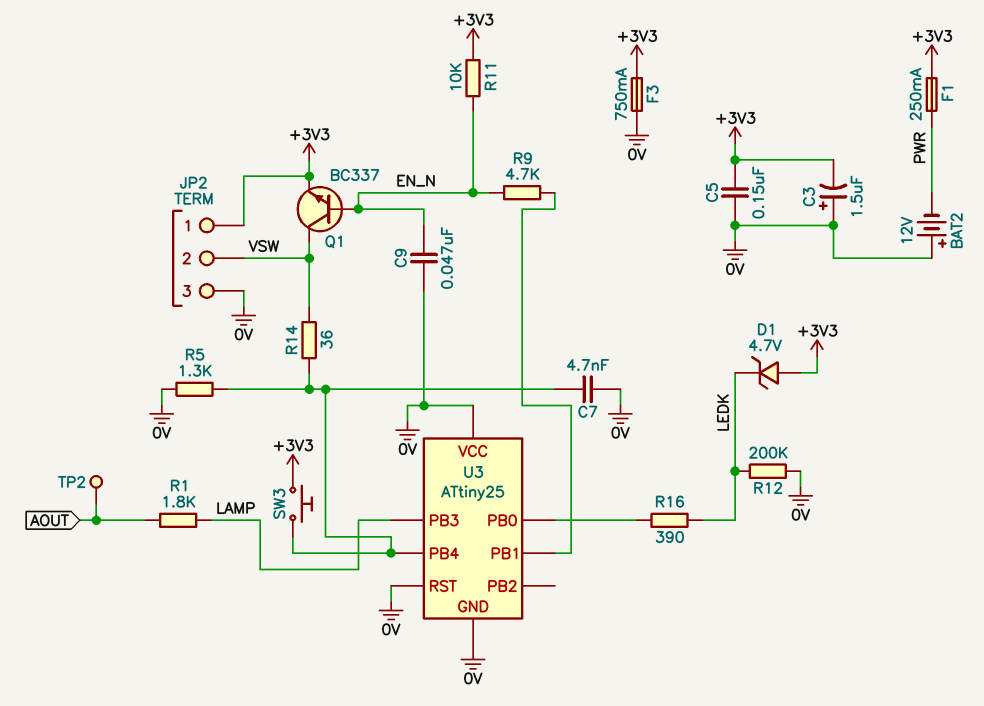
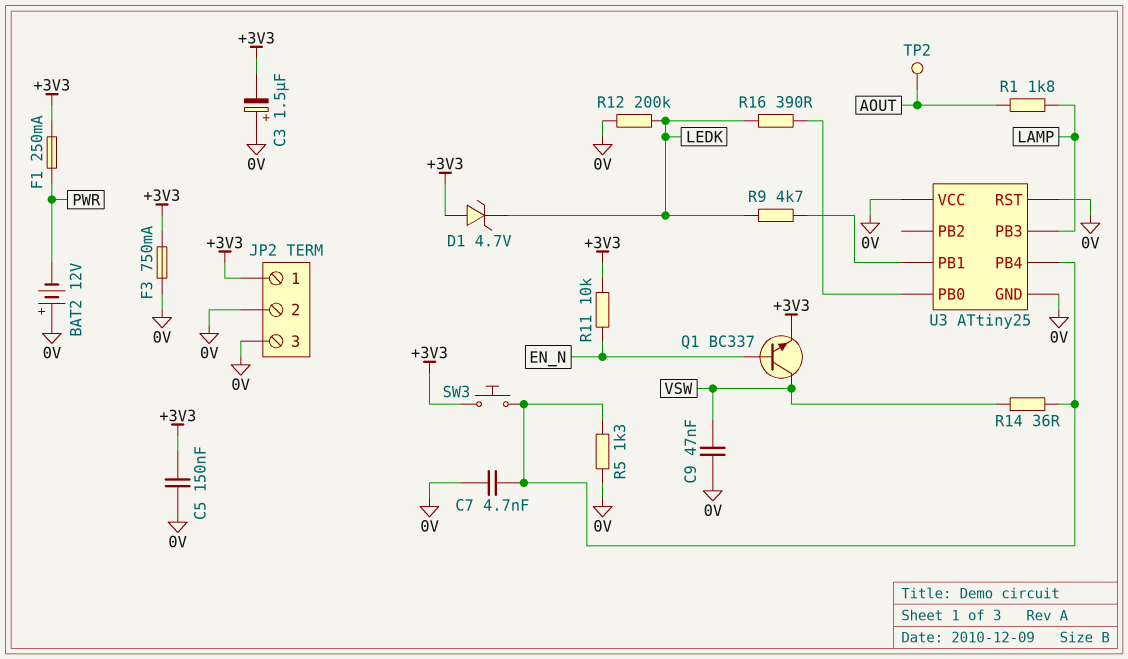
C9: 47nF (0V, EN_N) -> 47nF (0V, VSW)
JP2 pin 2: VSW -> 0V
R9: 4.7k (EN_N, U3/PB1) -> 4.7k (LEDK, U3/PB1)

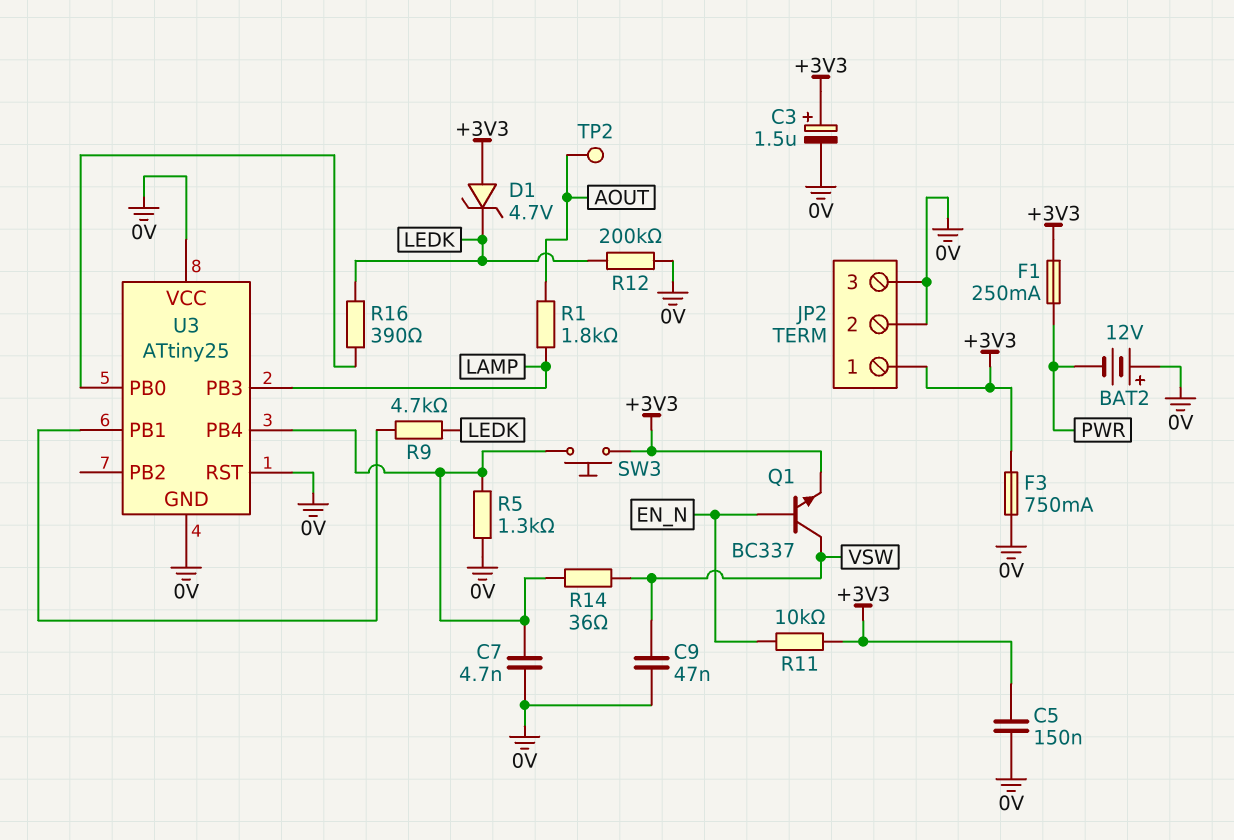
C3: 1.5uF (plus 0V, minus +3V3) -> 1.5uF (plus +3V3, minus 0V)

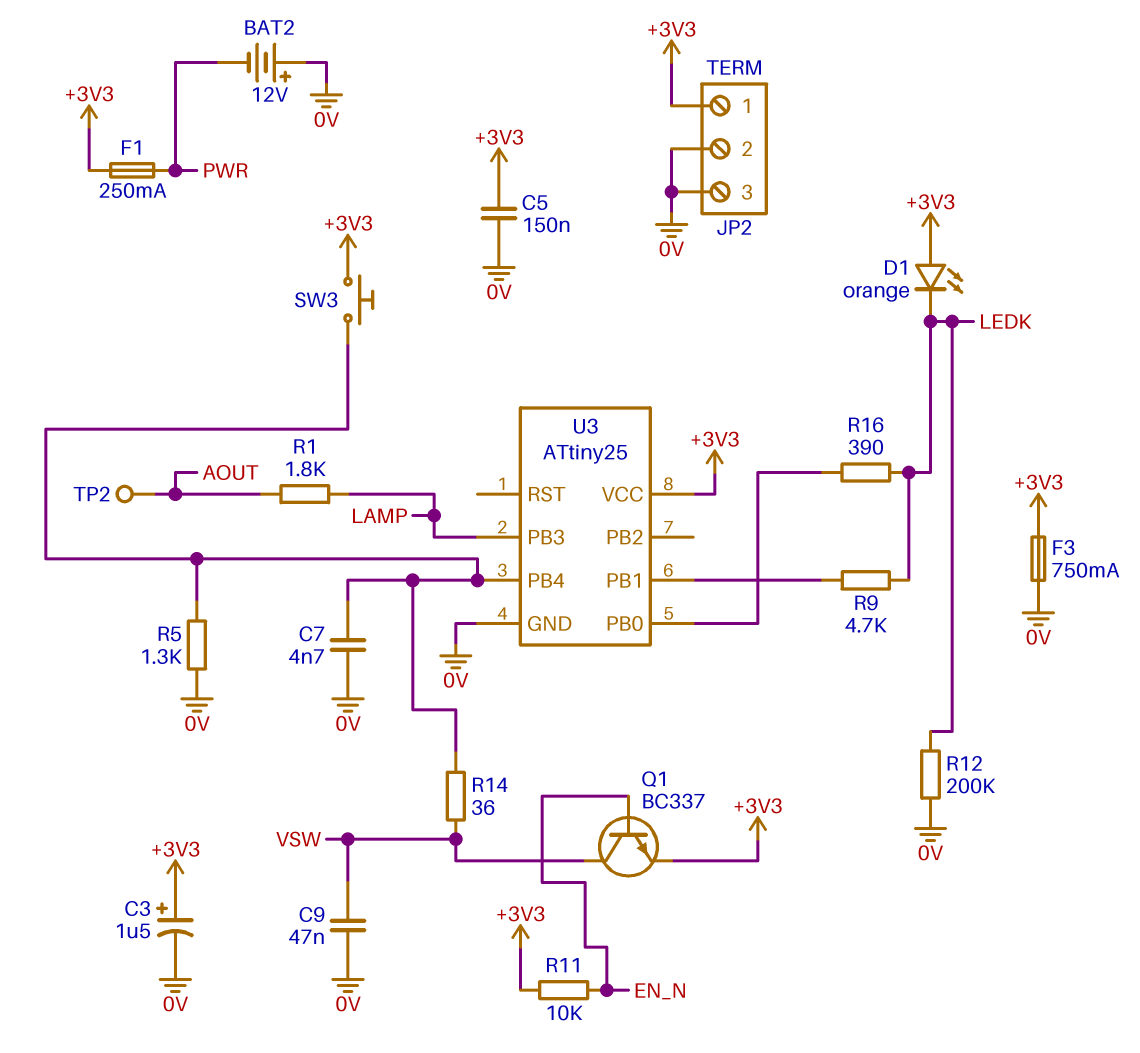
D1: zener 4.7V (A +3V3, K LEDK) -> LED orange (A +3V3, K LEDK)
U3 pin RST: 0V -> none
U3 pin VCC: 0V -> +3V3

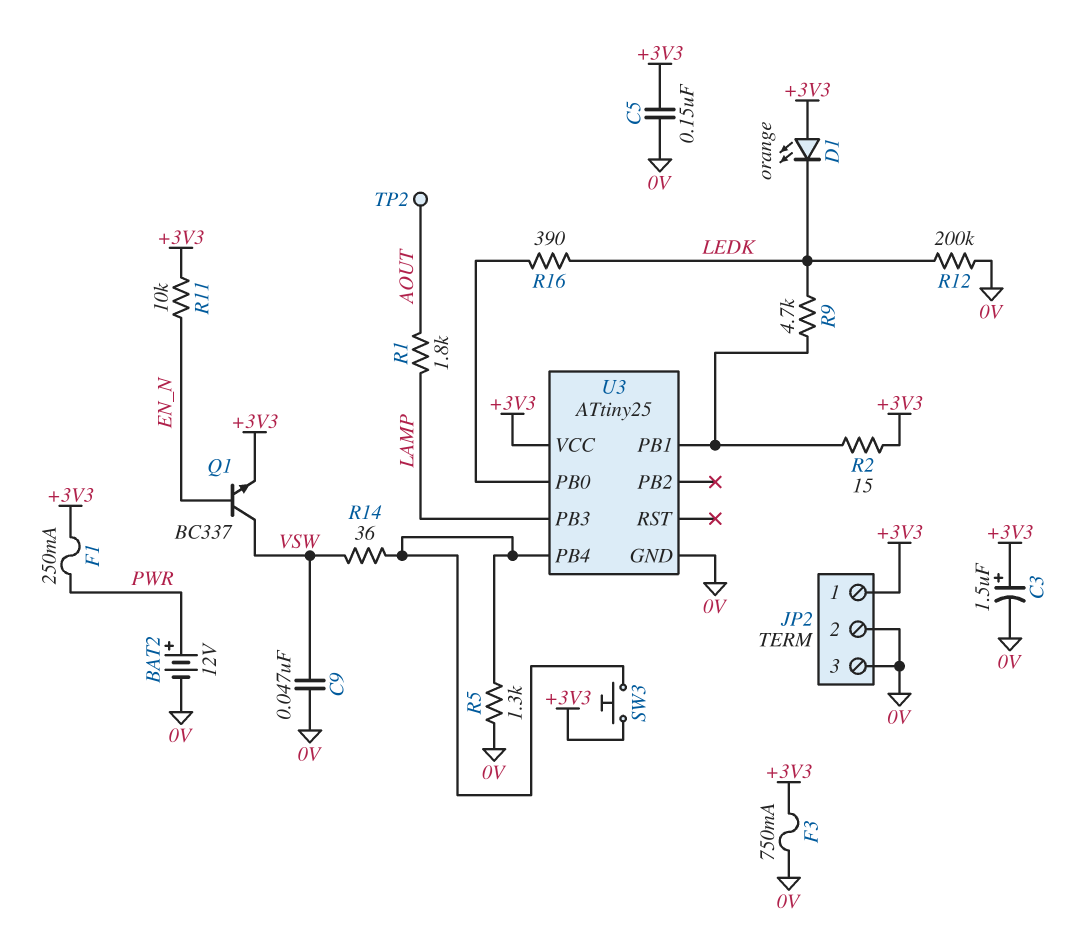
BAT2: 12V (plus 0V, minus PWR) -> 12V (plus PWR, minus 0V)
C7: 4.7nF (0V, U3/PB4) -> none
R2: none -> 15 (+3V3, U3/PB1)

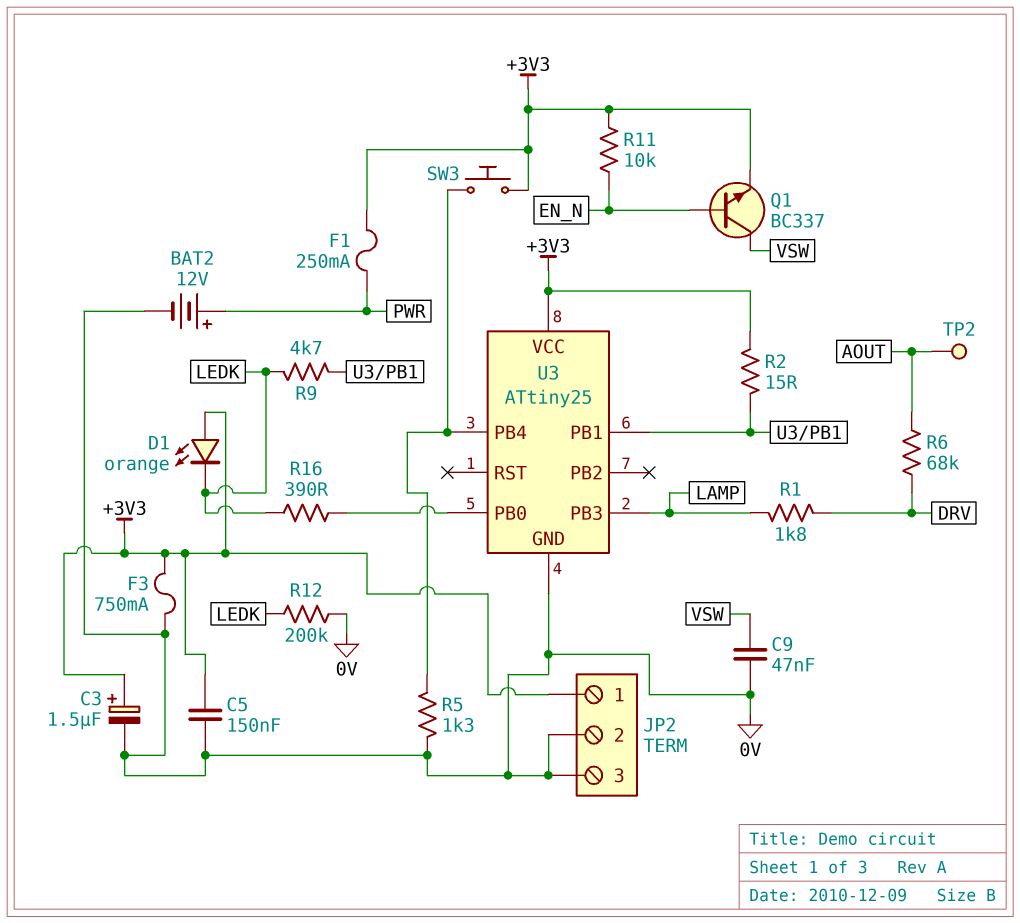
R1: 1.8k (AOUT, LAMP) -> 1.8k (DRV, LAMP)
R6: none -> 68k (AOUT, DRV)
R14: 36 (U3/PB4, VSW) -> none

